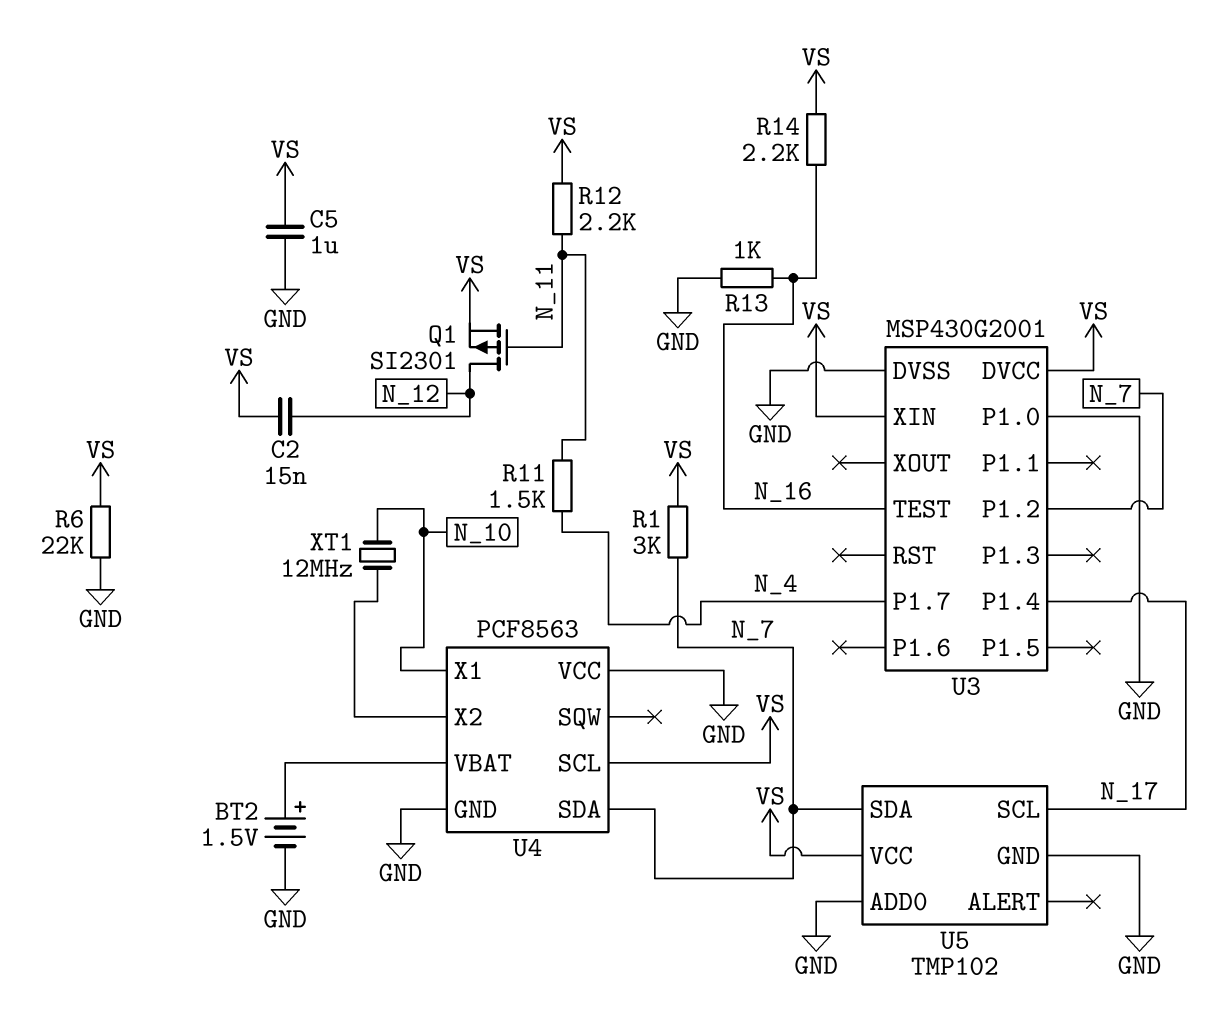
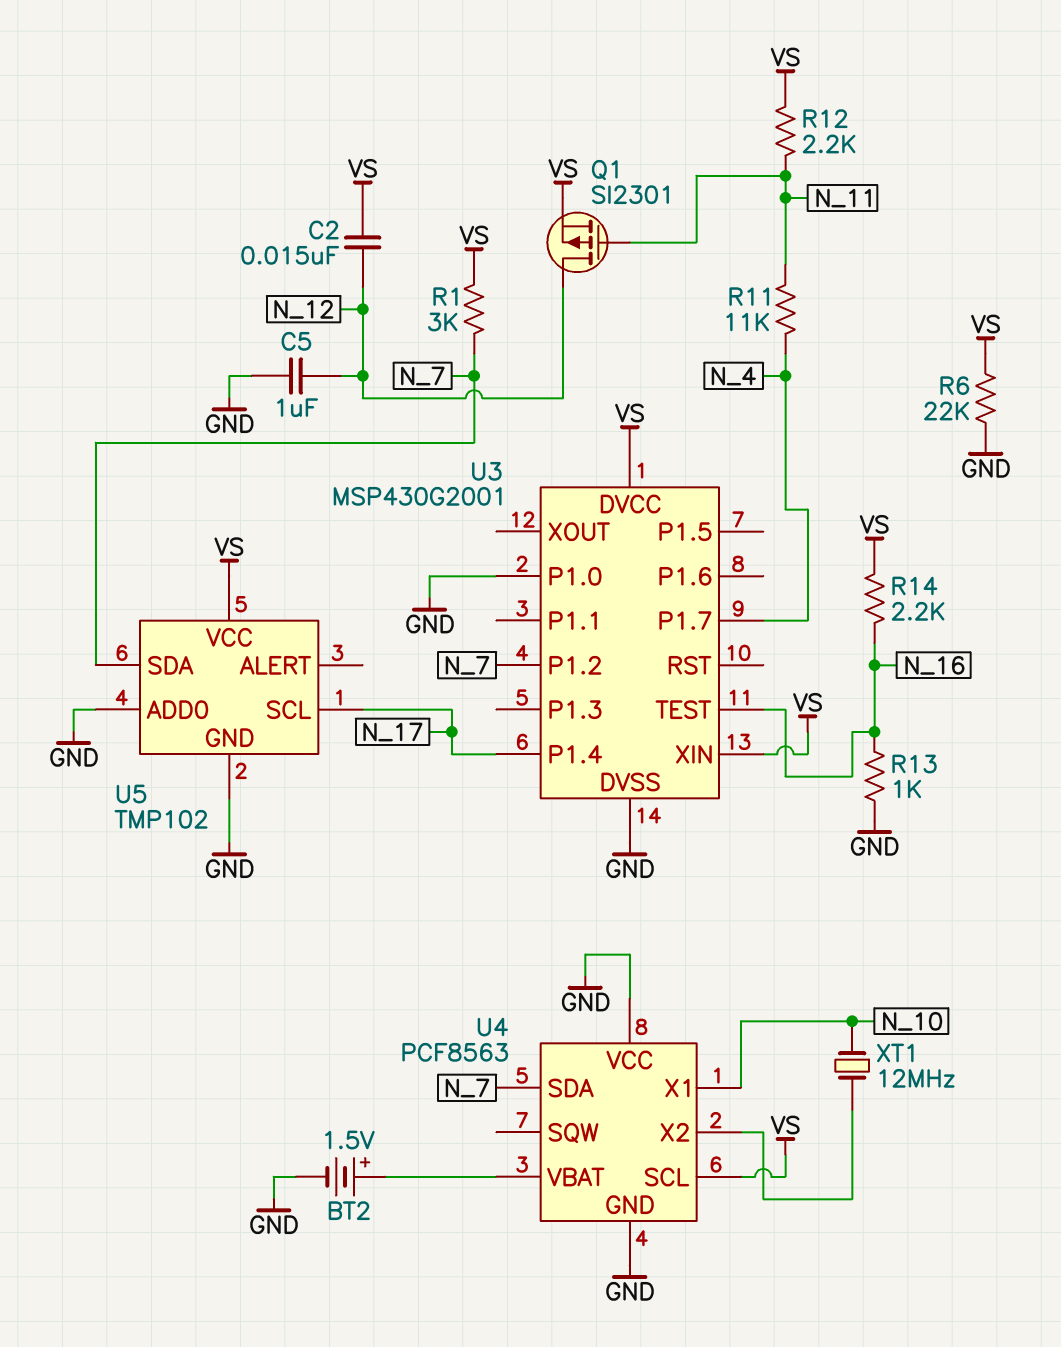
C5: 1uF (GND, VS) -> 1uF (GND, N_12)
R11: 1.5k (N_4, N_11) -> 11k (N_4, N_11)

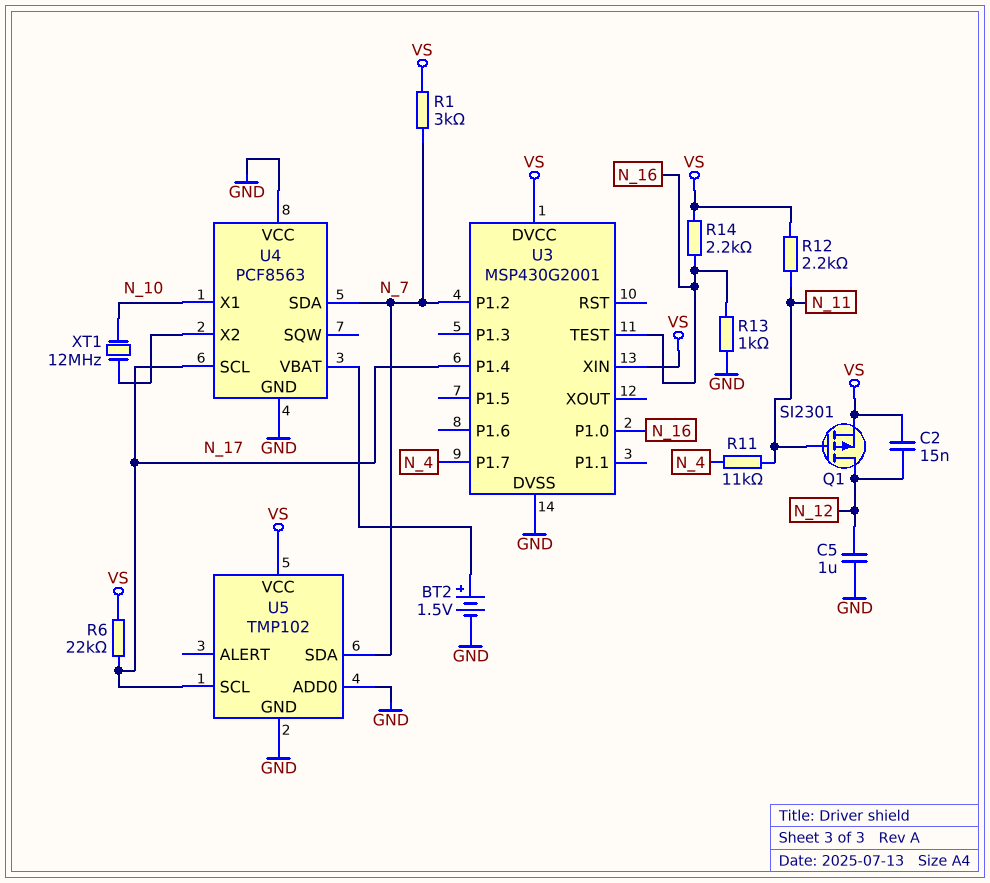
R6: 22k (GND, VS) -> 22k (N_17, VS)
U3 pin P1.0: GND -> N_16
U4 pin SCL: VS -> N_17

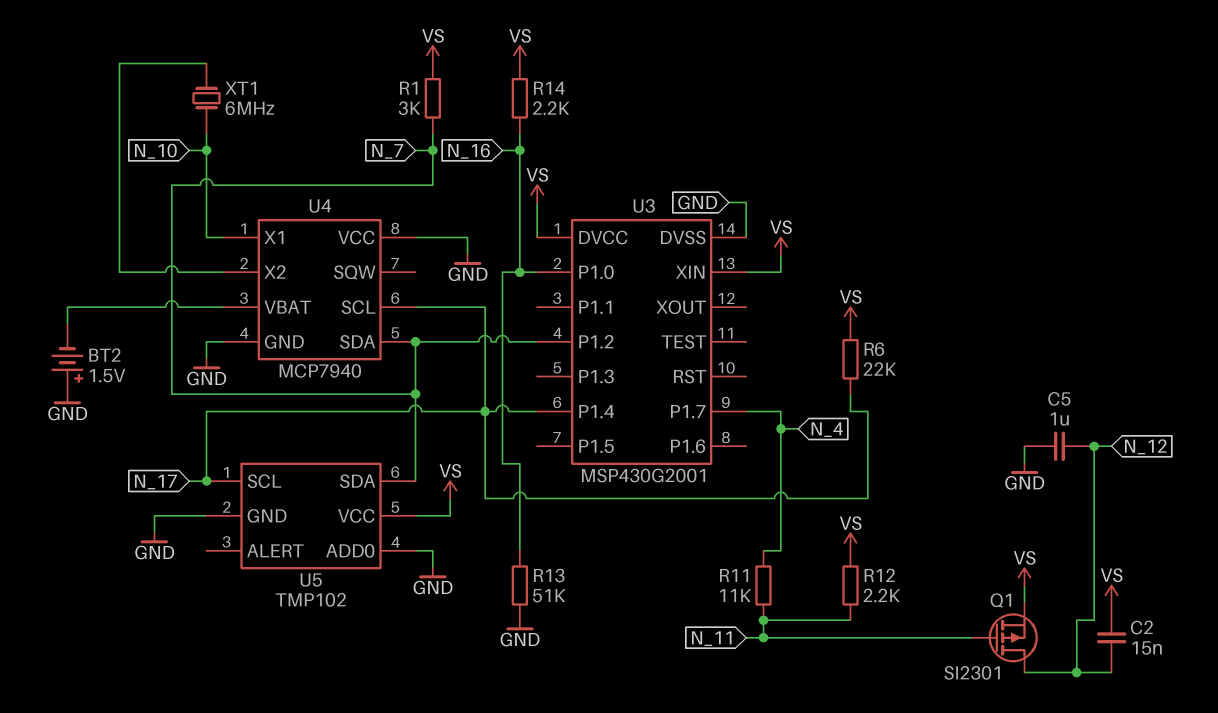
BT2: 1.5V (plus U4/VBAT, minus GND) -> 1.5V (plus GND, minus U4/VBAT)
R13: 1k (GND, N_16) -> 51k (GND, N_16)
U3 pin TEST: N_16 -> none
U4: PCF8563 -> MCP7940
XT1: 12MHz (N_10, U4/X2) -> 6MHz (N_10, U4/X2)

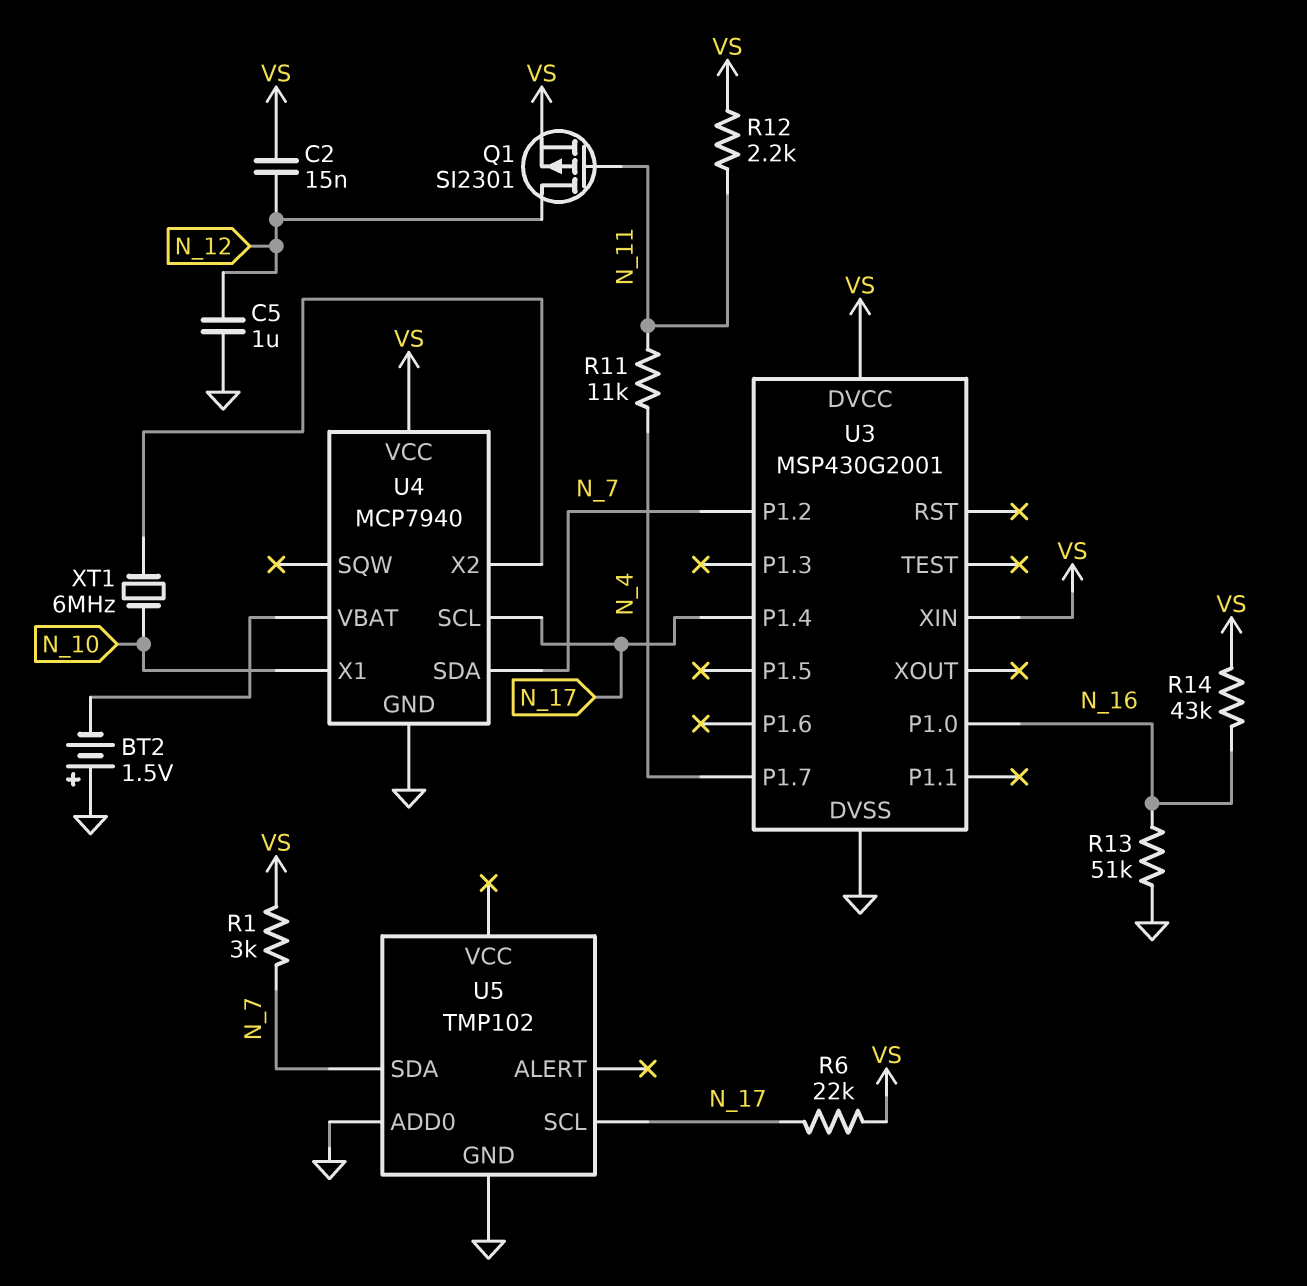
R14: 2.2k (N_16, VS) -> 43k (N_16, VS)
U4 pin VCC: GND -> VS
U5 pin VCC: VS -> none

